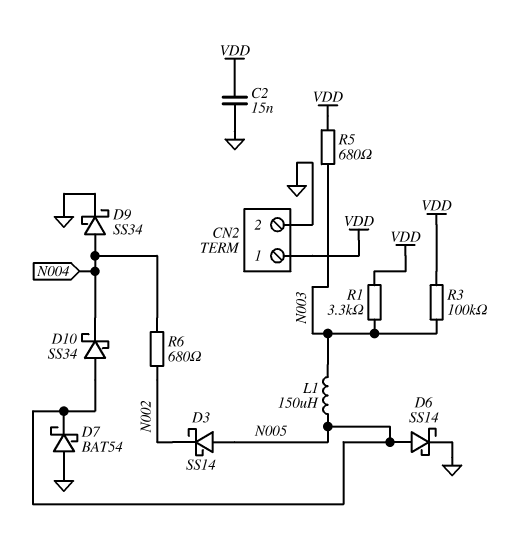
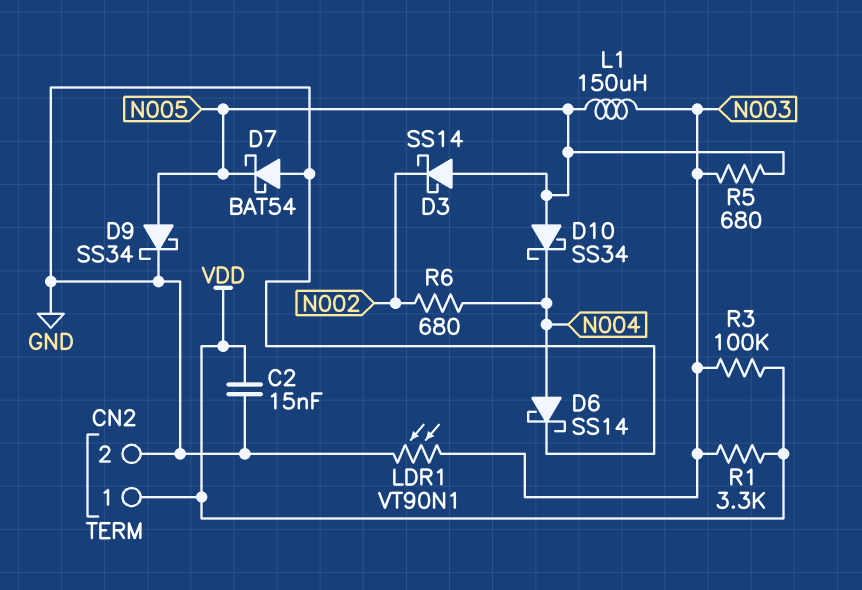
D6: schottky SS14 (A N005, K GND) -> schottky SS14 (A N004, K GND)
D9: schottky SS34 (A N004, K GND) -> schottky SS34 (A N005, K GND)
LDR1: none -> VT90N1 (GND, N003)
R5: 680 (N003, VDD) -> 680 (N003, N005)

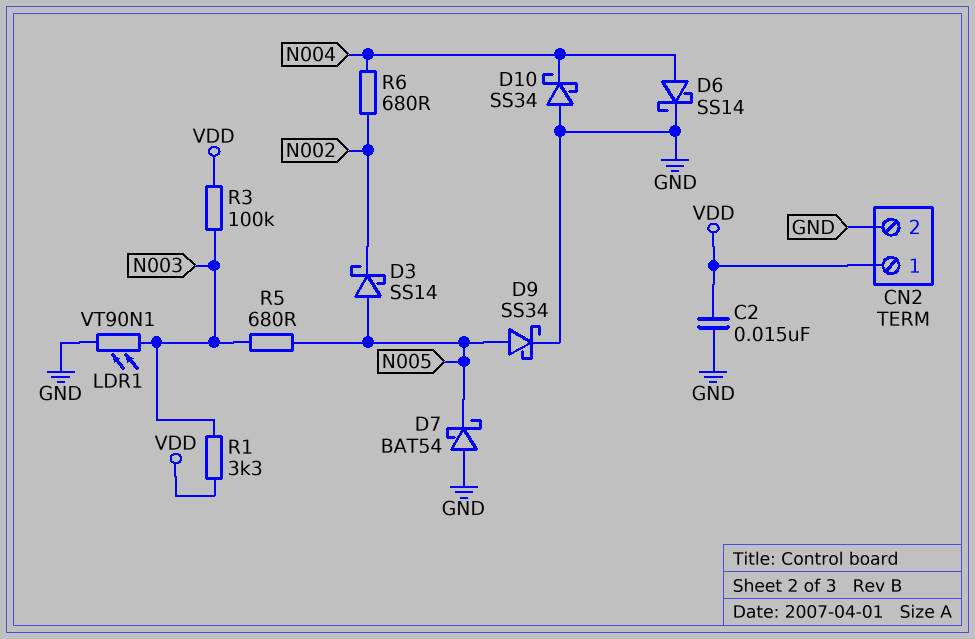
D10: schottky SS34 (A N005, K N004) -> schottky SS34 (A GND, K N004)
L1: 150uH (N003, N005) -> none

